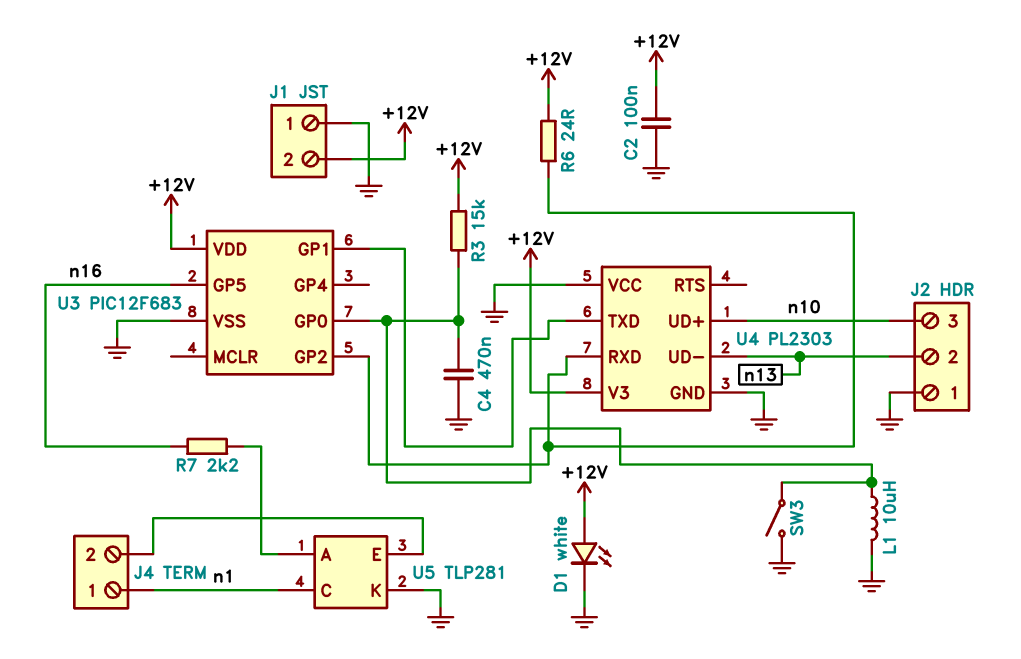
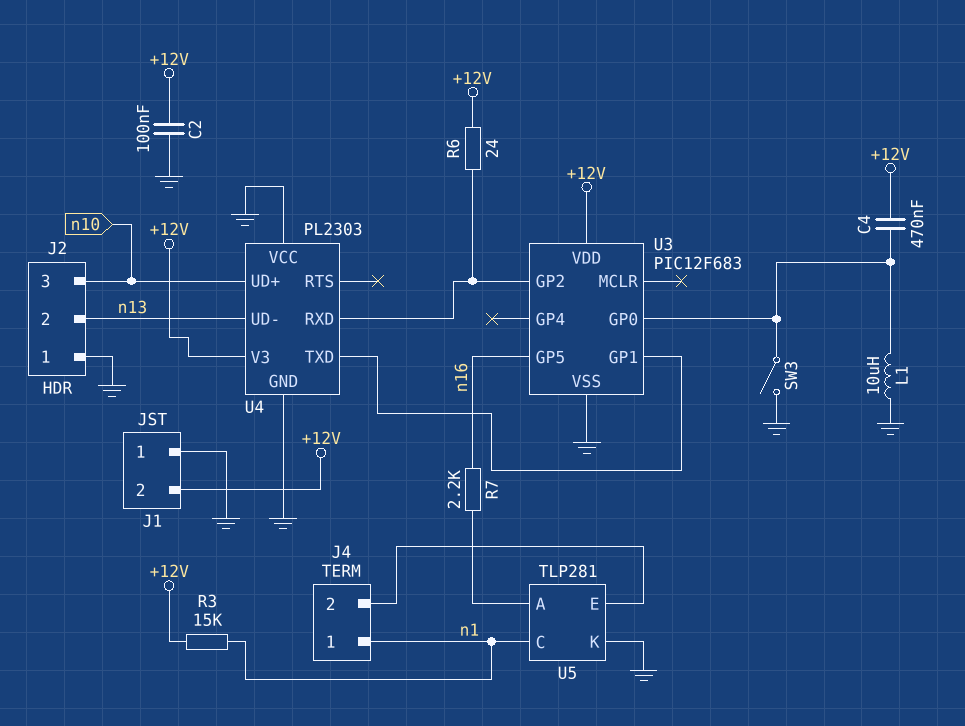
C4: 470nF (GND, U3/GP0) -> 470nF (+12V, U3/GP0)
D1: LED white (A +12V, K GND) -> none
R3: 15k (+12V, U3/GP0) -> 15k (+12V, n1)

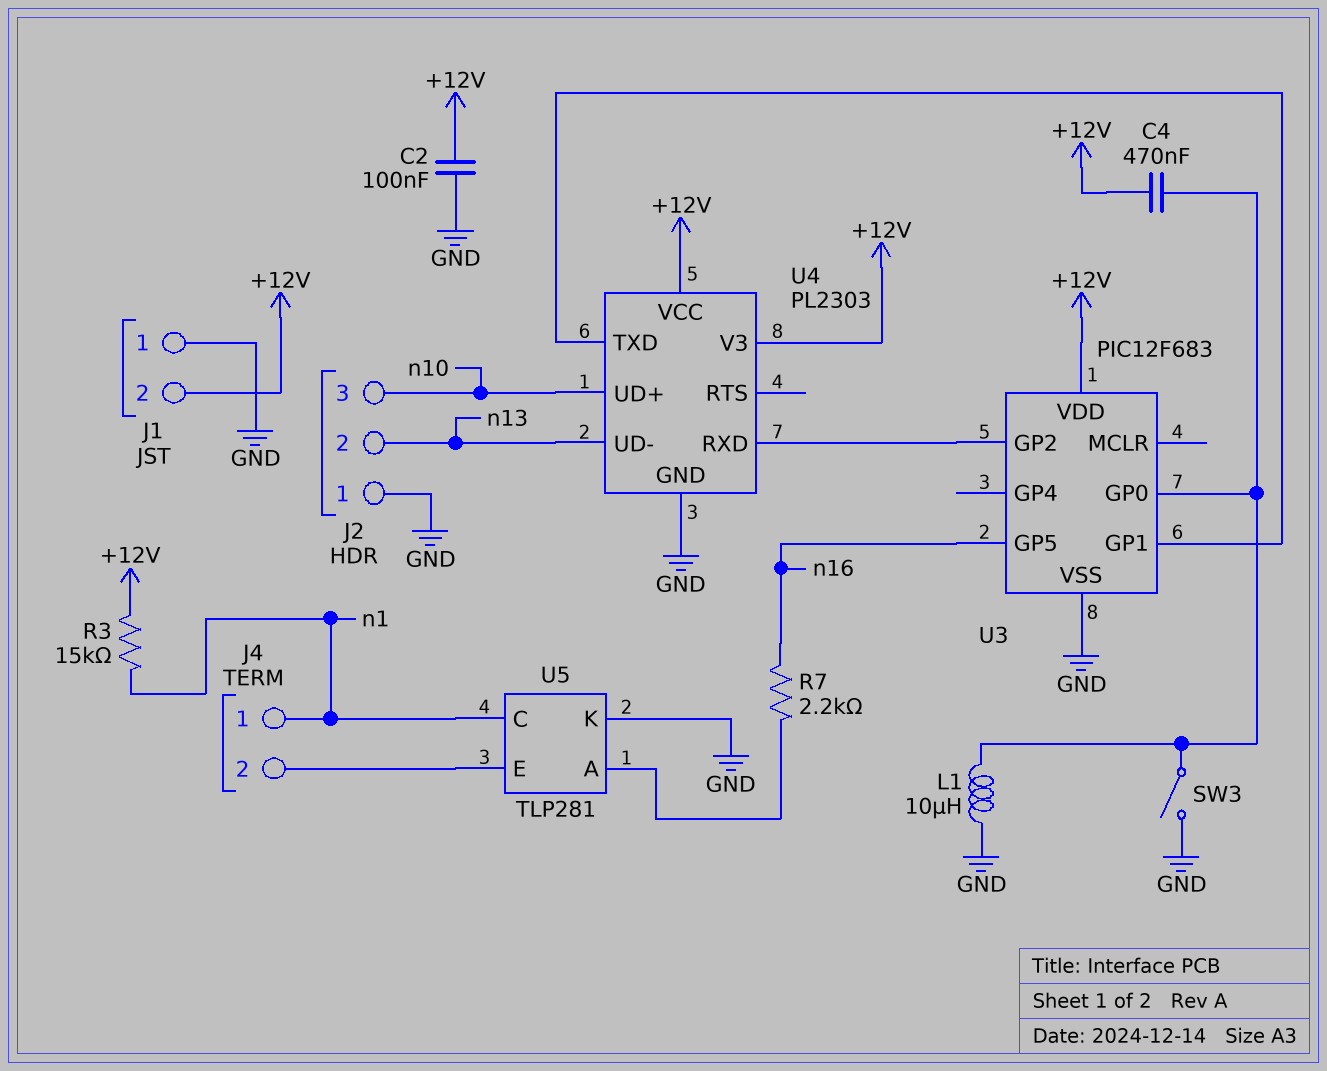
R6: 24 (+12V, U3/GP2) -> none
U4 pin VCC: GND -> +12V

